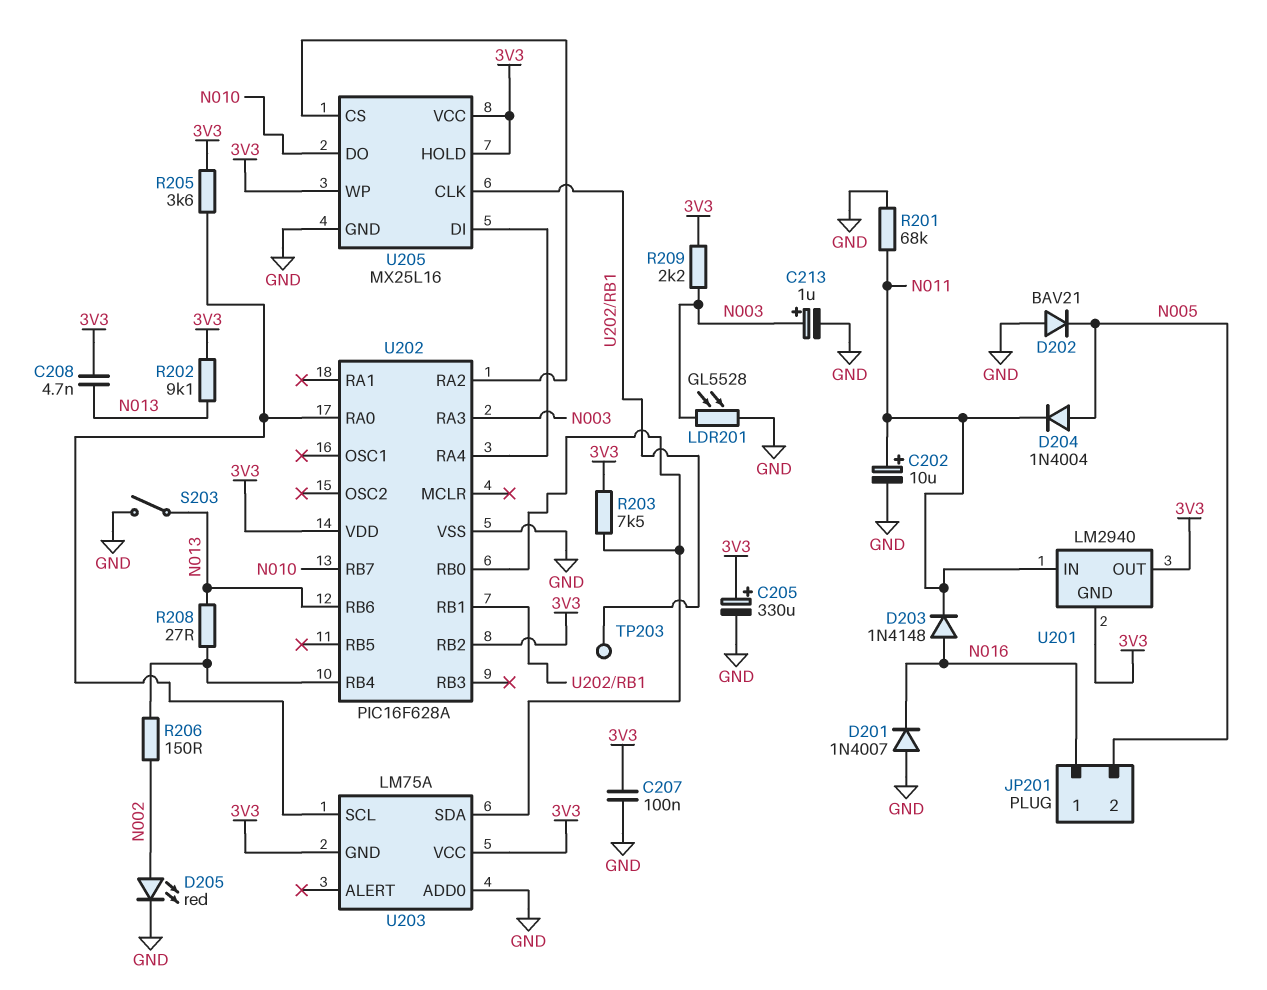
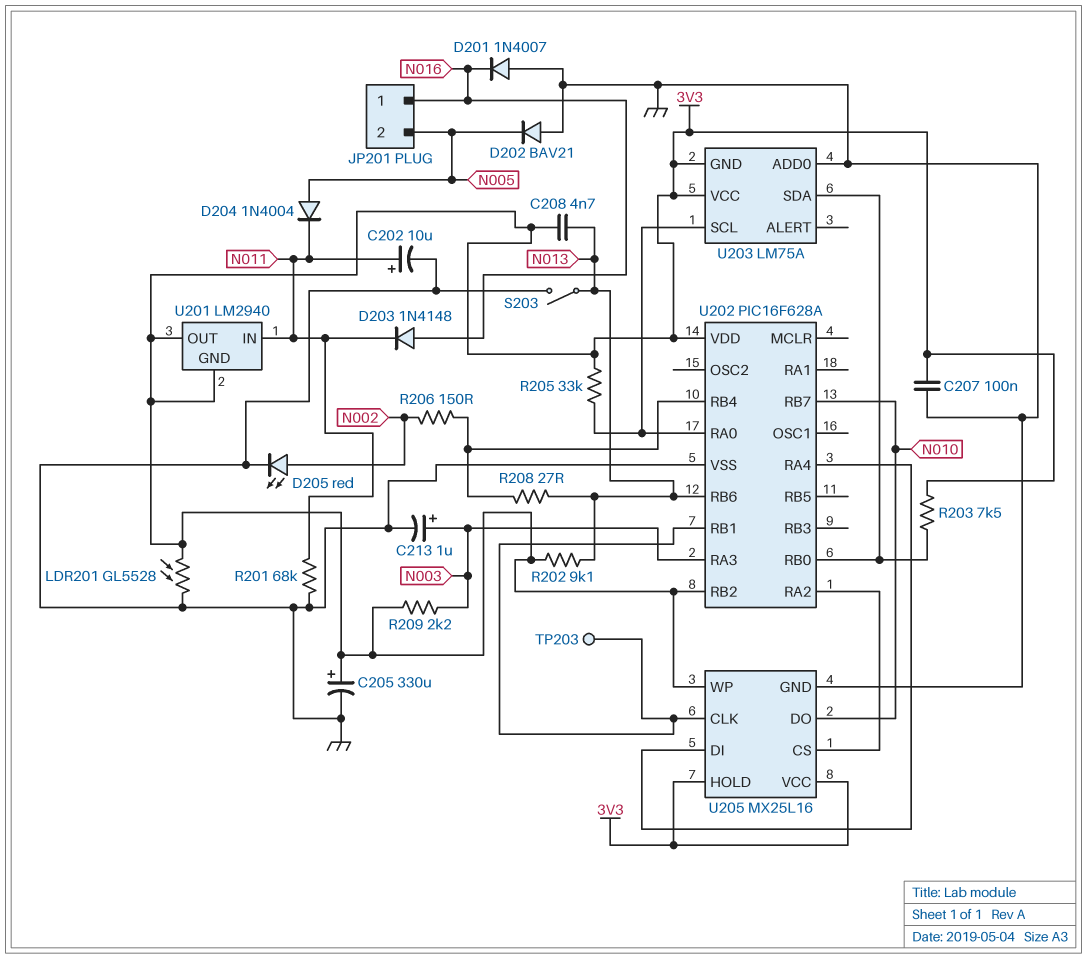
LDR201: GL5528 (GND, N003) -> GL5528 (3V3, GND)
R205: 3.6k (3V3, U202/RA0) -> 33k (3V3, U202/RA0)

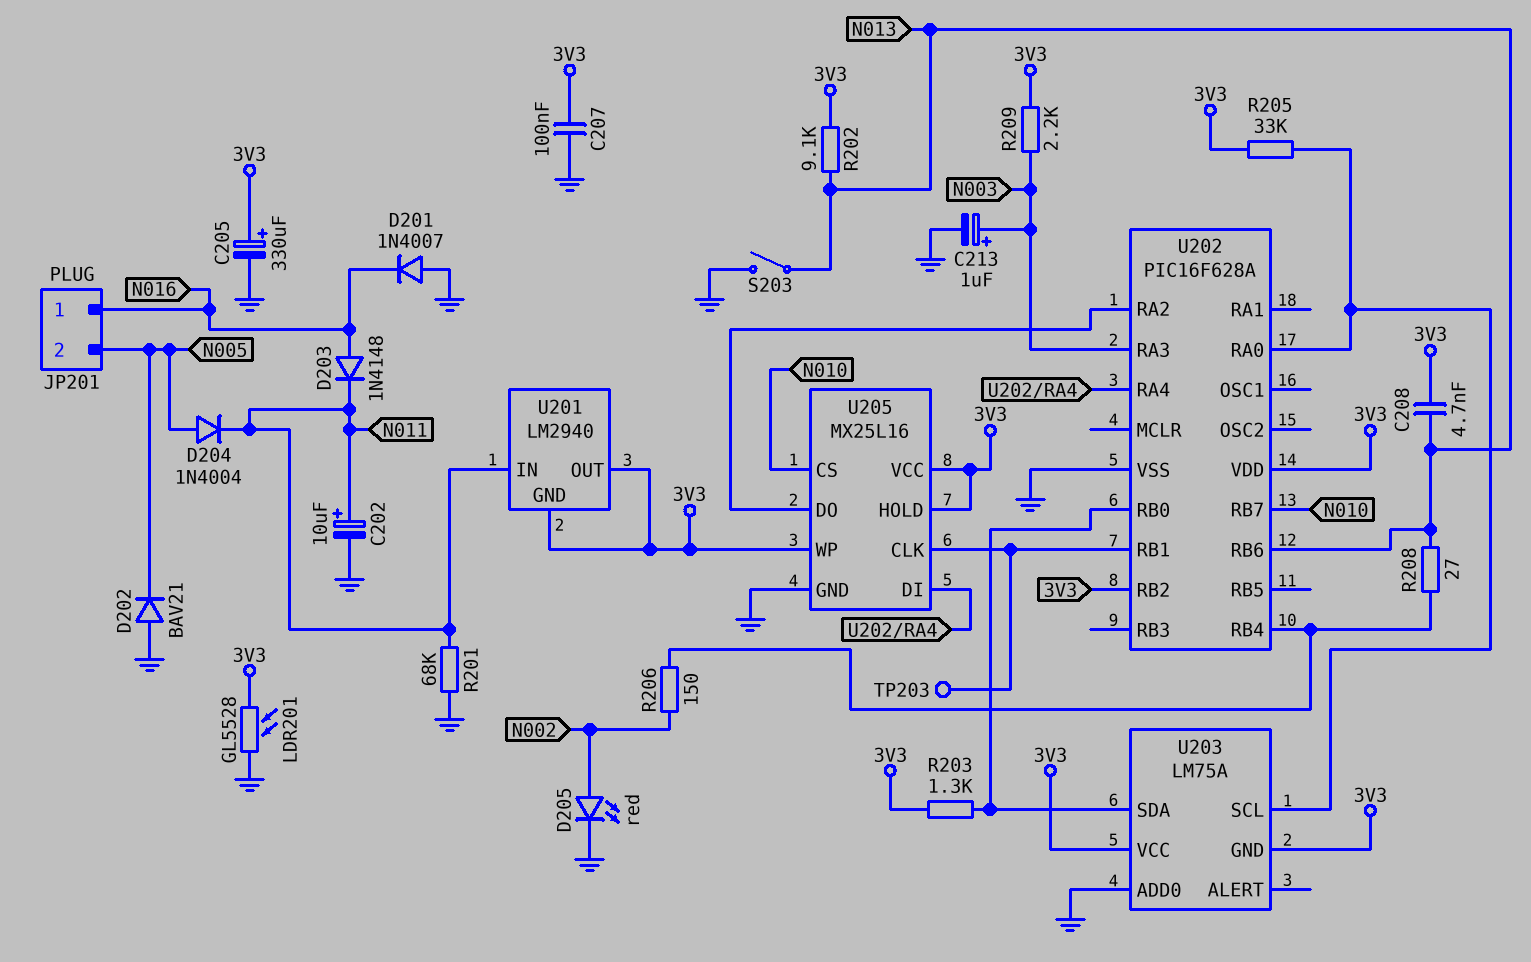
R203: 7.5k (3V3, U202/RB0) -> 1.3k (3V3, U202/RB0)
U205 pin CS: U202/RA2 -> N010
U205 pin DO: N010 -> U202/RA2

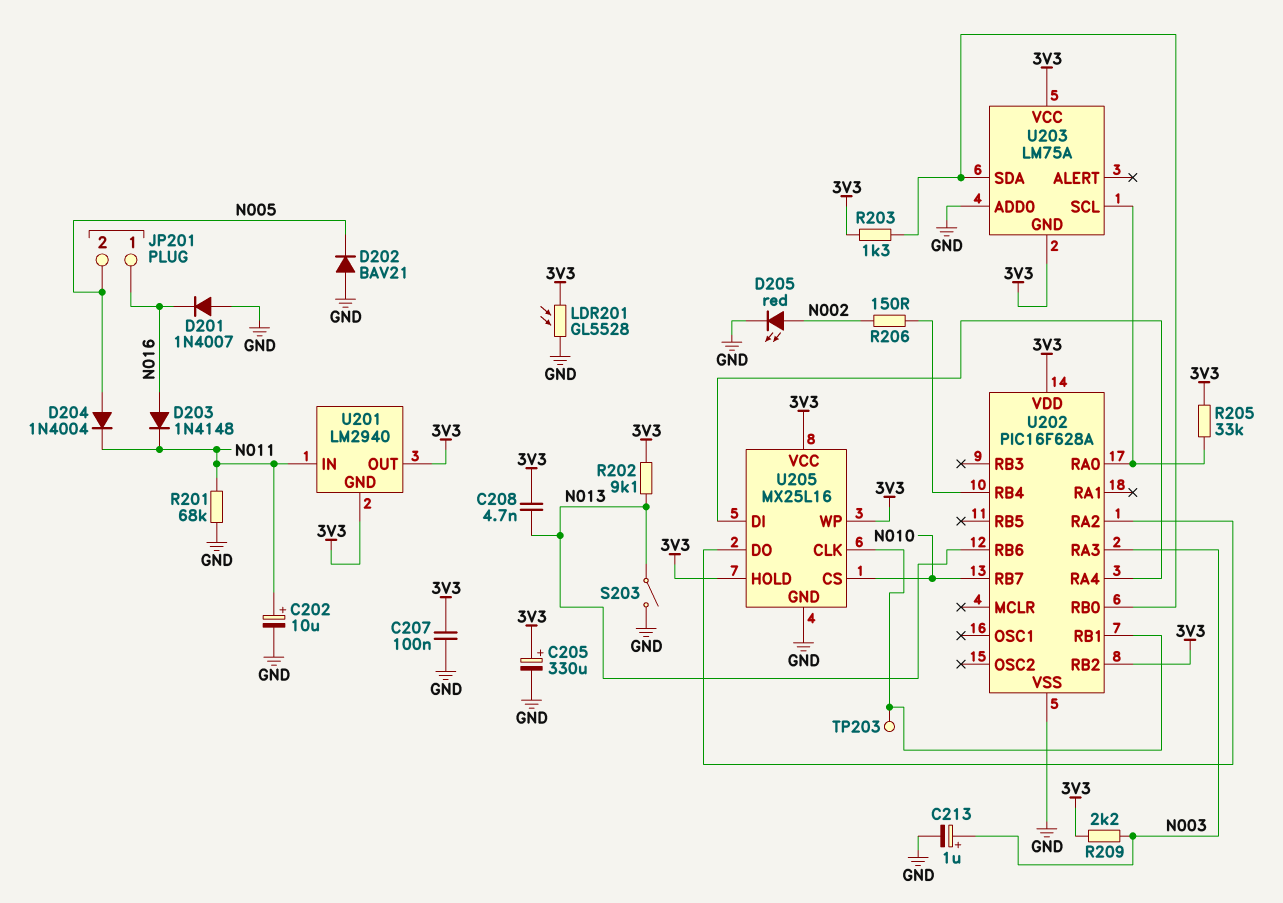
R208: 27 (N013, U202/RB4) -> none

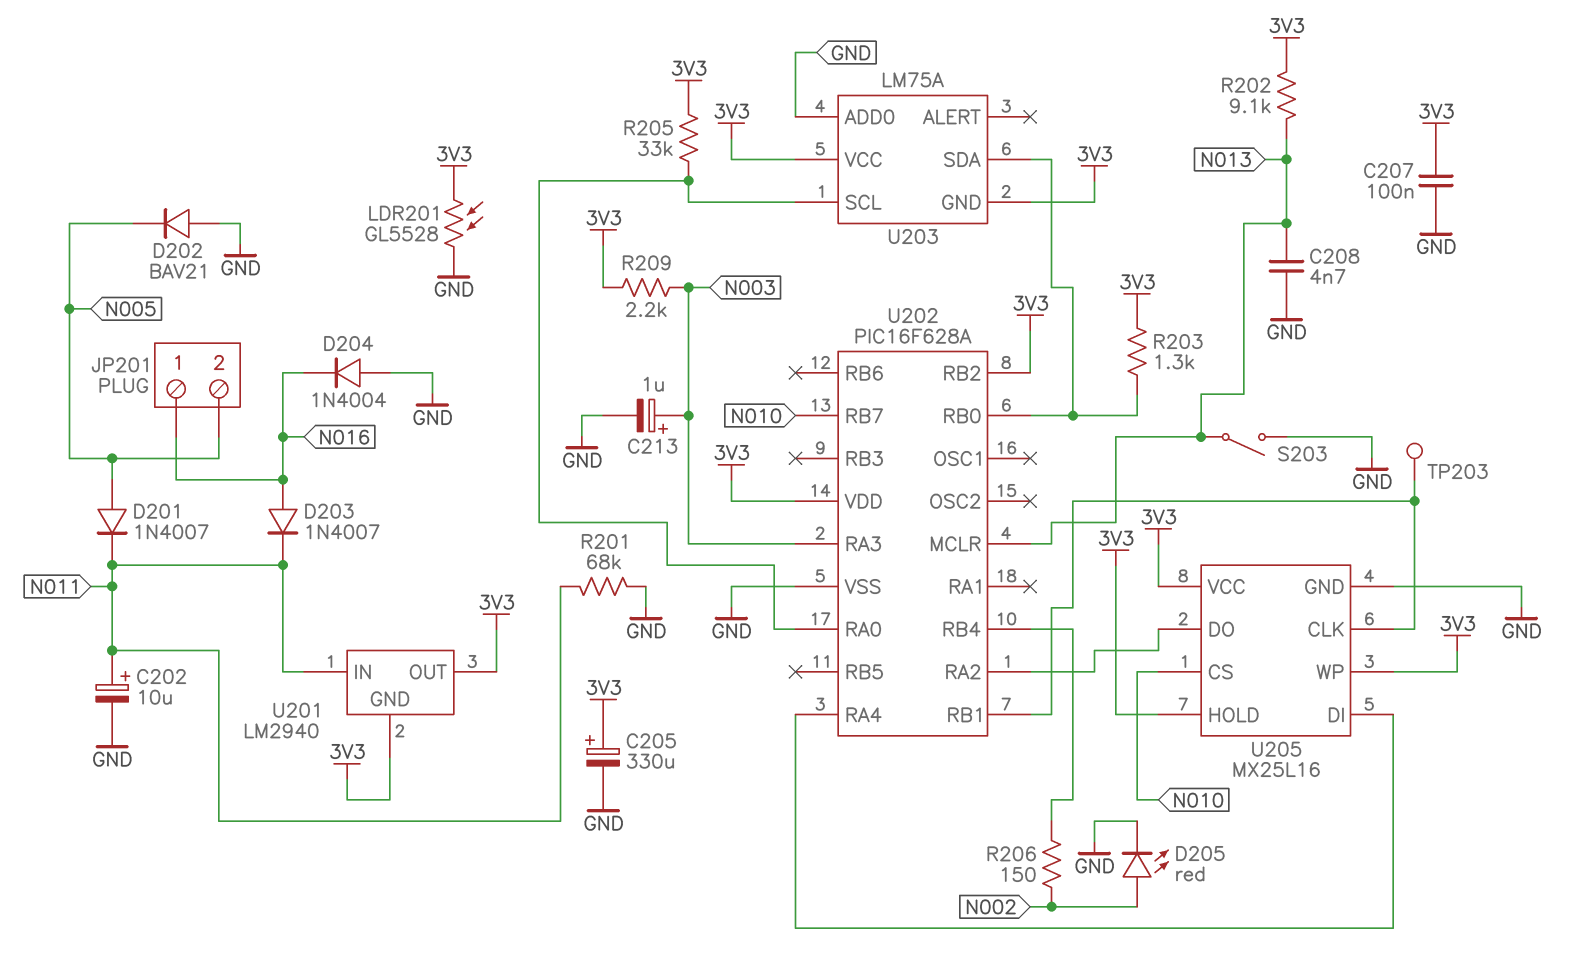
C208: 4.7nF (3V3, N013) -> 4.7nF (GND, N013)
D201: diode 1N4007 (A GND, K N016) -> diode 1N4007 (A N005, K N011)
D203: diode 1N4148 (A N016, K N011) -> diode 1N4007 (A N016, K N011)
D204: diode 1N4004 (A N005, K N011) -> diode 1N4004 (A GND, K N016)
U202 pin MCLR: none -> N013
U202 pin RB6: N013 -> none

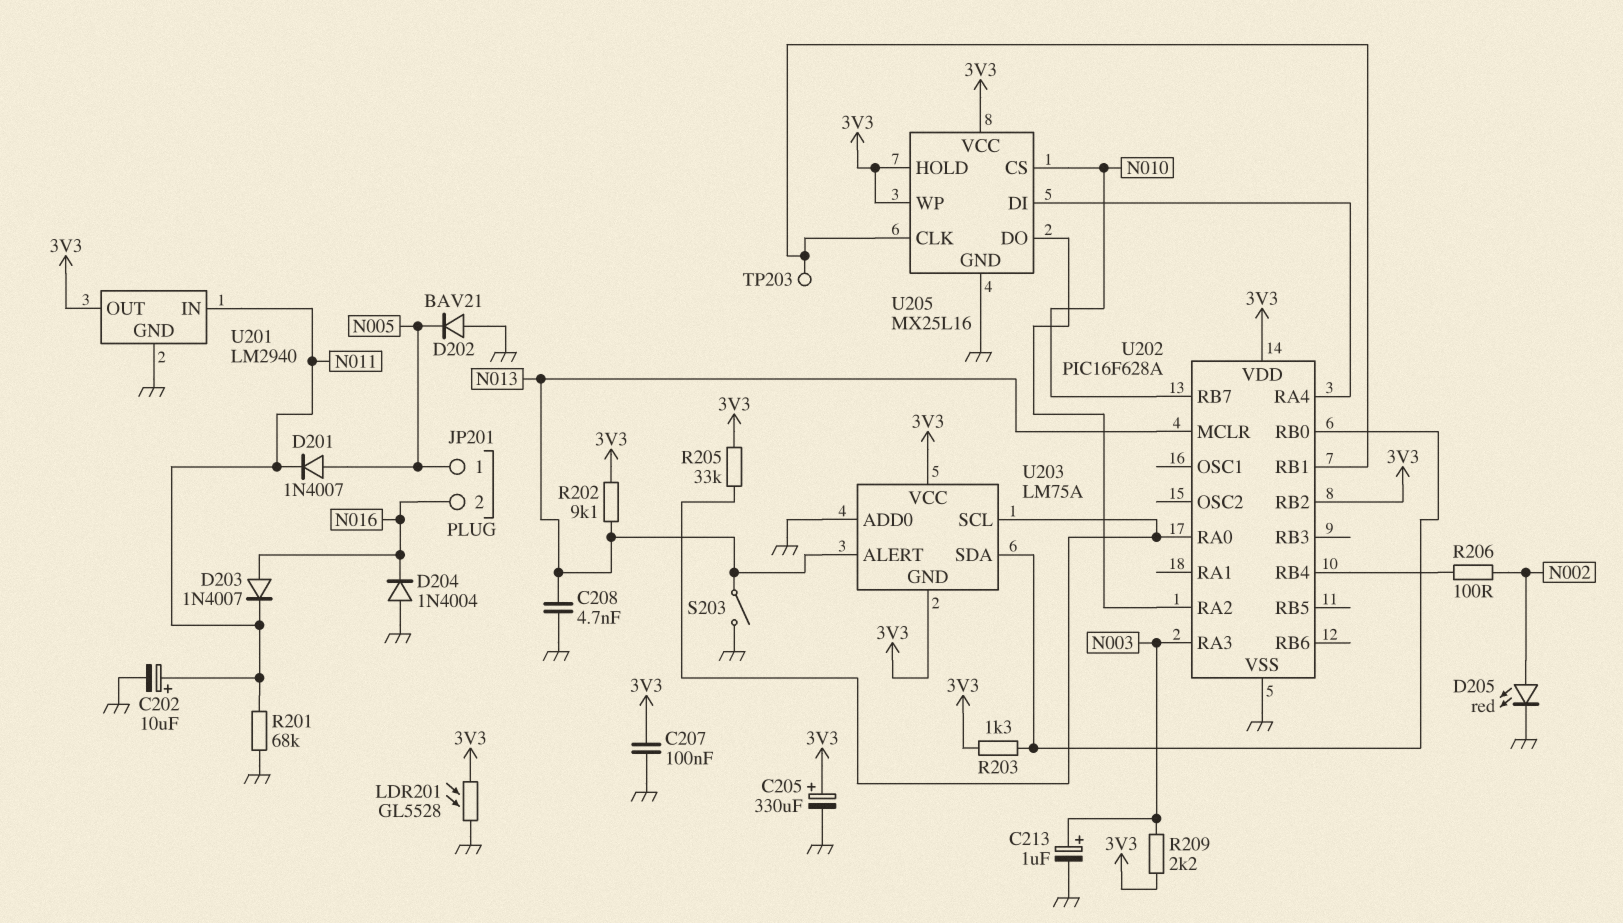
JP201 pin 1: N016 -> N005
JP201 pin 2: N005 -> N016
R206: 150 (N002, U202/RB4) -> 100 (N002, U202/RB4)
U201 pin GND: 3V3 -> GND
U203 pin ALERT: none -> N013

